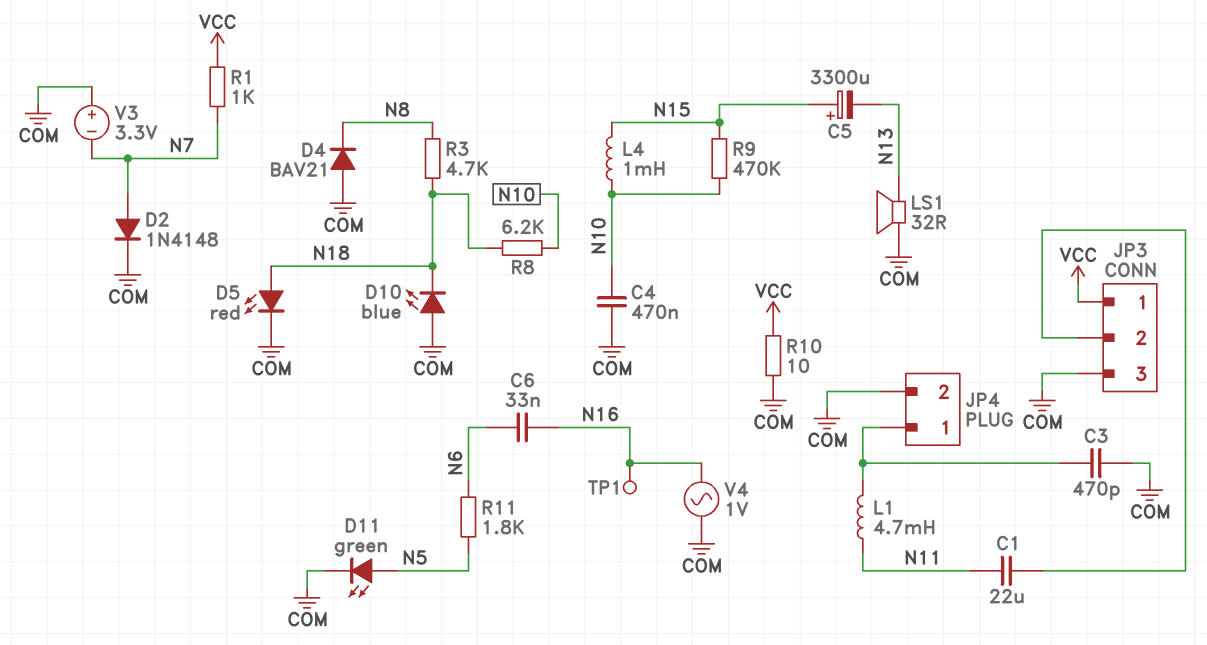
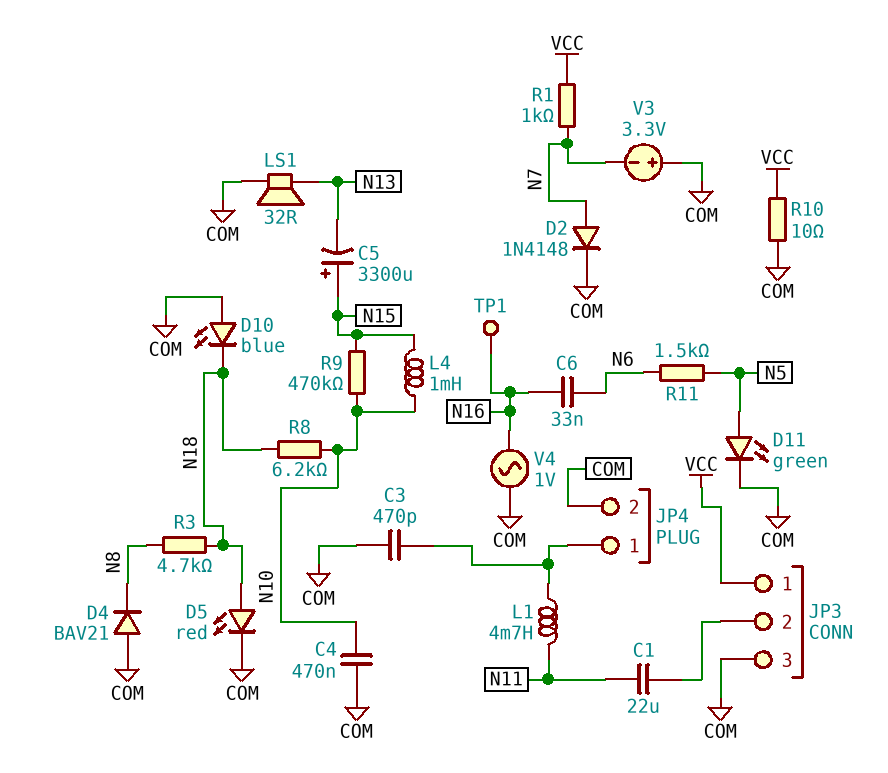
R11: 1.8k (N5, N6) -> 1.5k (N5, N6)

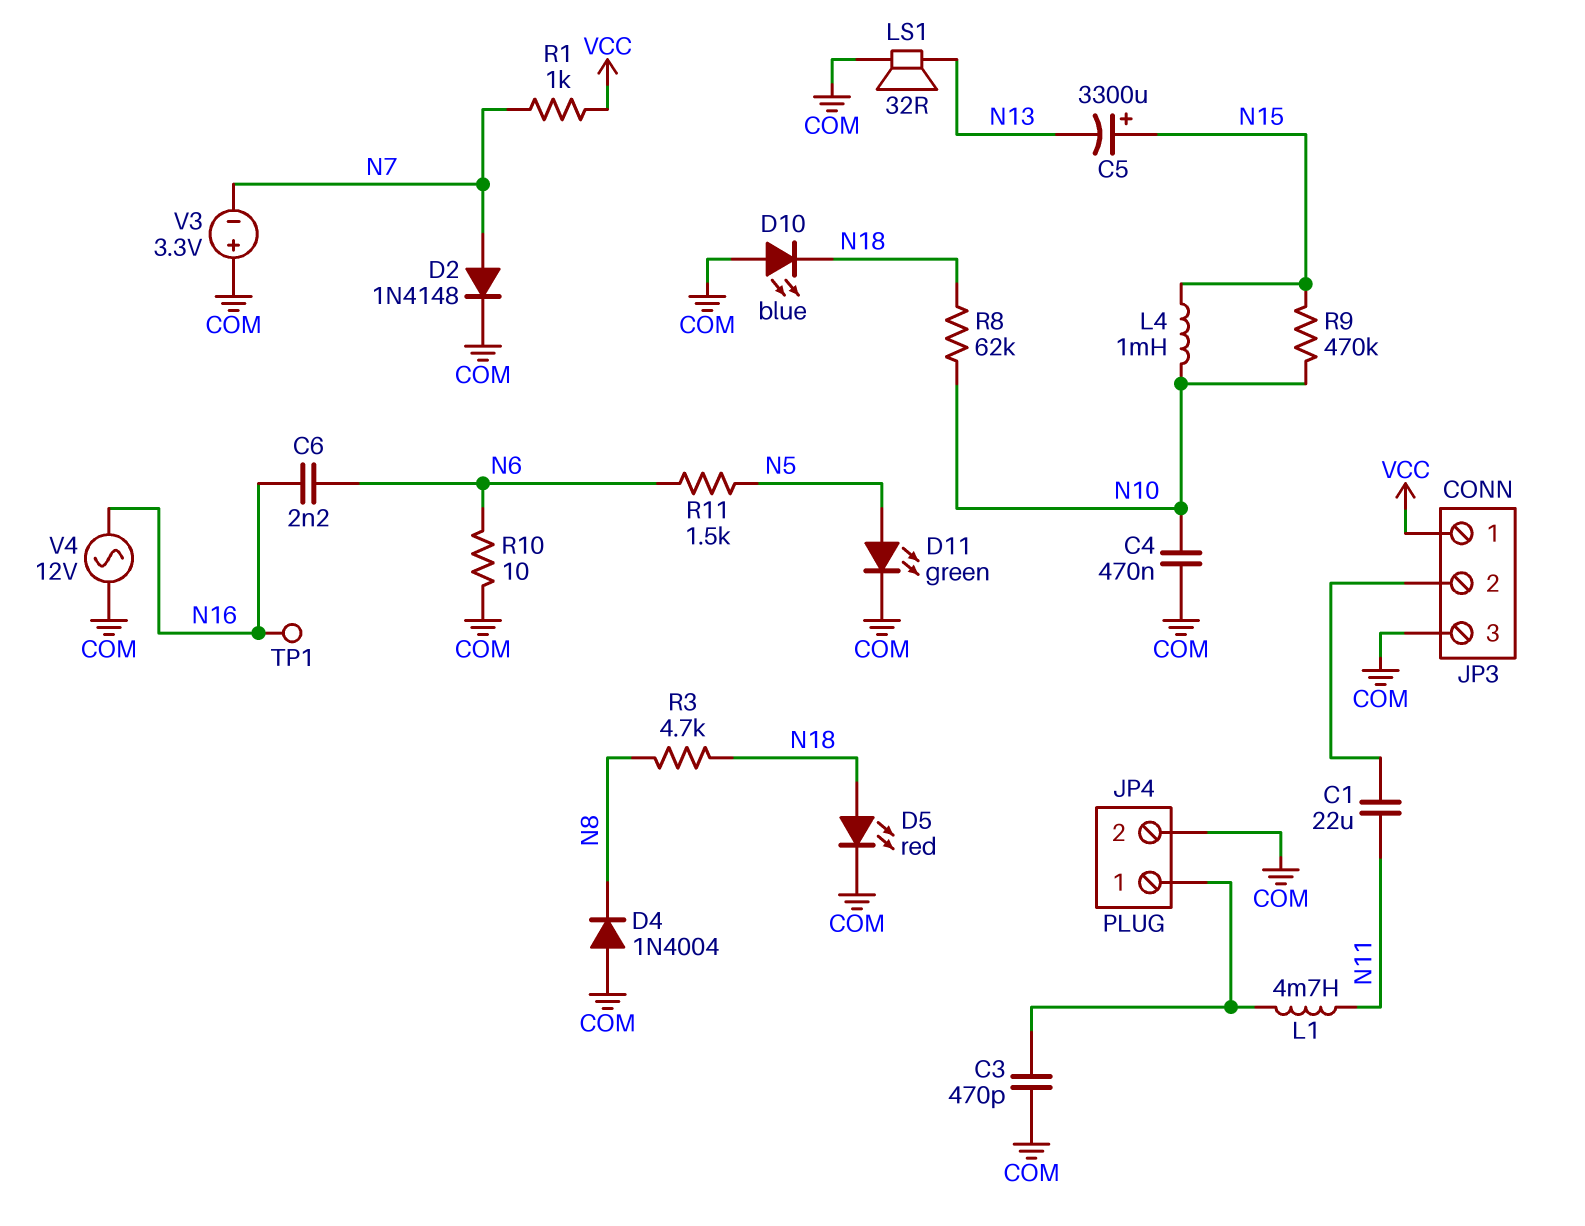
C6: 33nF (N6, N16) -> 2.2nF (N6, N16)
D4: diode BAV21 (A COM, K N8) -> diode 1N4004 (A COM, K N8)
R8: 6.2k (N10, N18) -> 62k (N10, N18)
R10: 10 (COM, VCC) -> 10 (COM, N6)
V4: AC 1V (COM, N16) -> AC 12V (COM, N16)

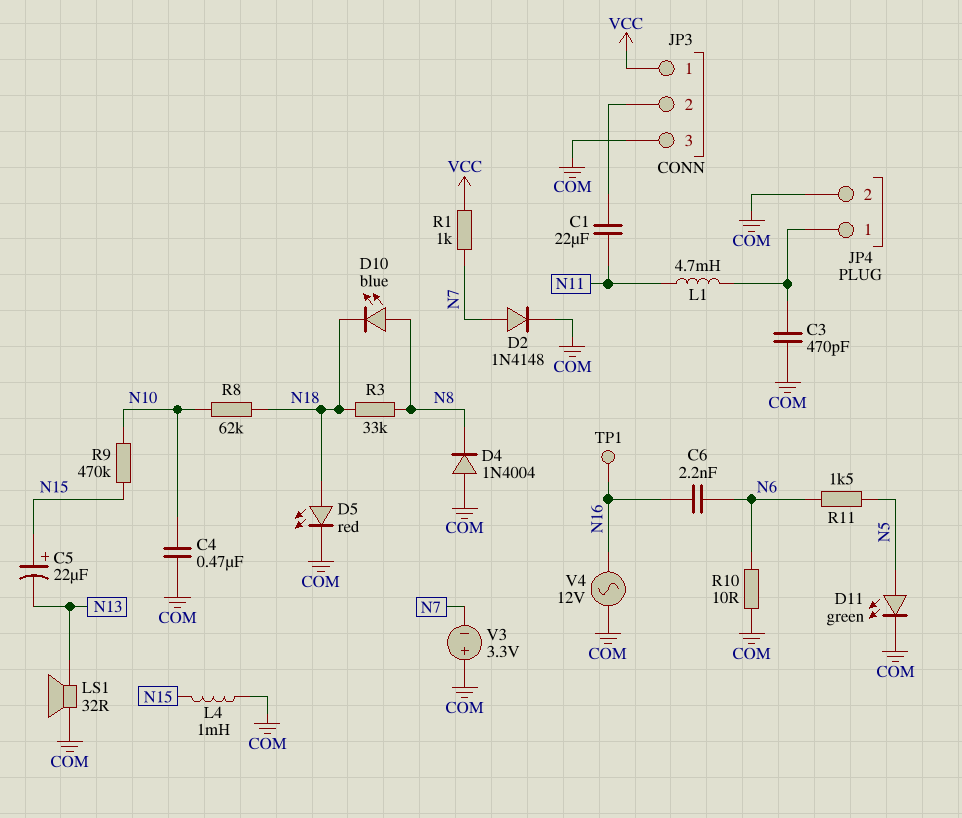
C5: 3300uF (plus N15, minus N13) -> 22uF (plus N15, minus N13)
D10: LED blue (A COM, K N18) -> LED blue (A N8, K N18)
L4: 1mH (N10, N15) -> 1mH (COM, N15)
R3: 4.7k (N8, N18) -> 33k (N8, N18)

